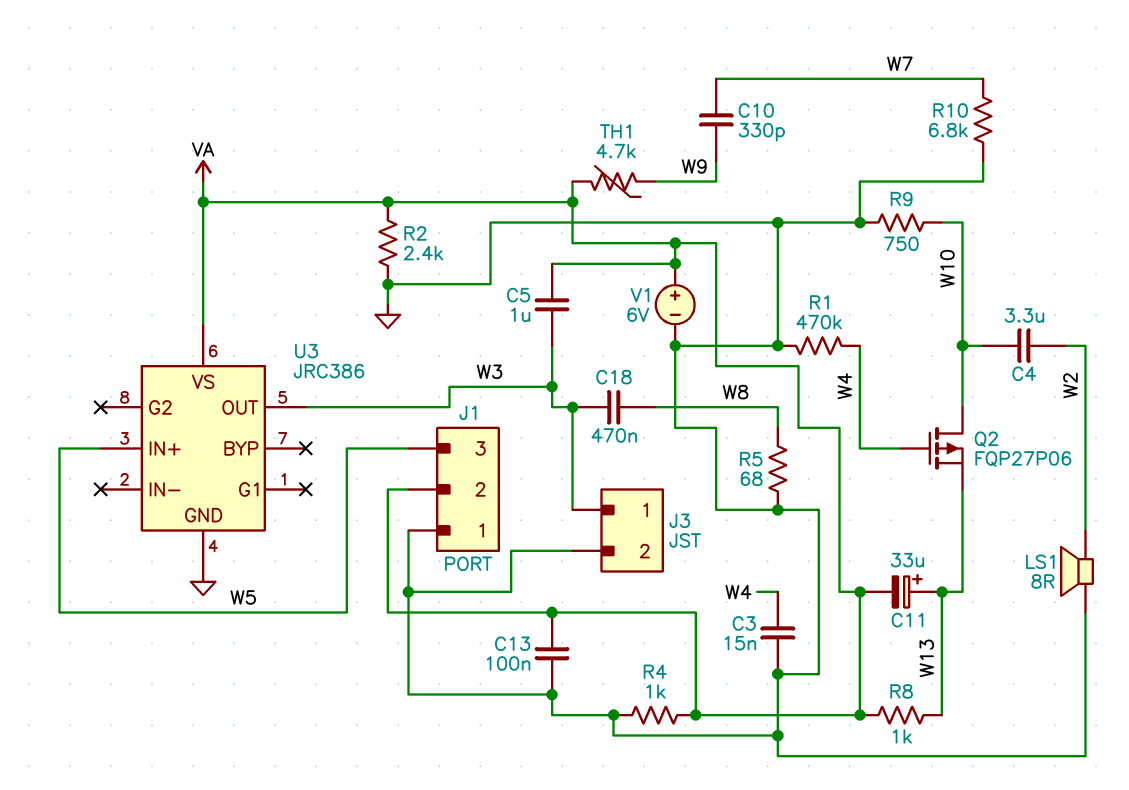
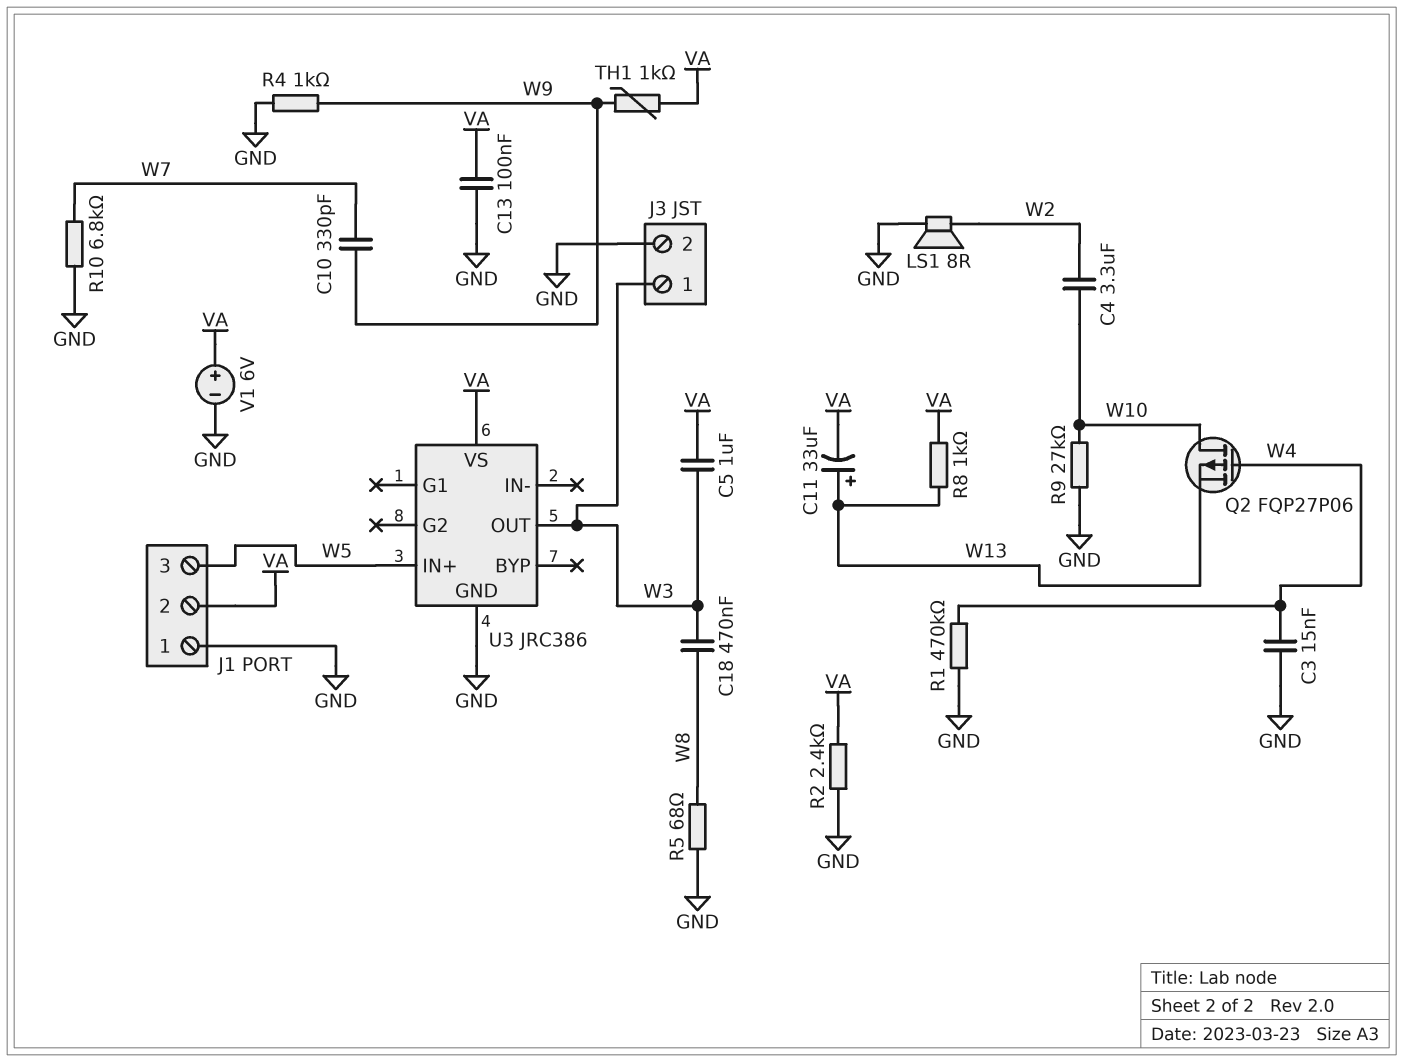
R4: 1k (GND, VA) -> 1k (GND, W9)
R9: 750 (GND, W10) -> 27k (GND, W10)
TH1: 4.7k (VA, W9) -> 1k (VA, W9)

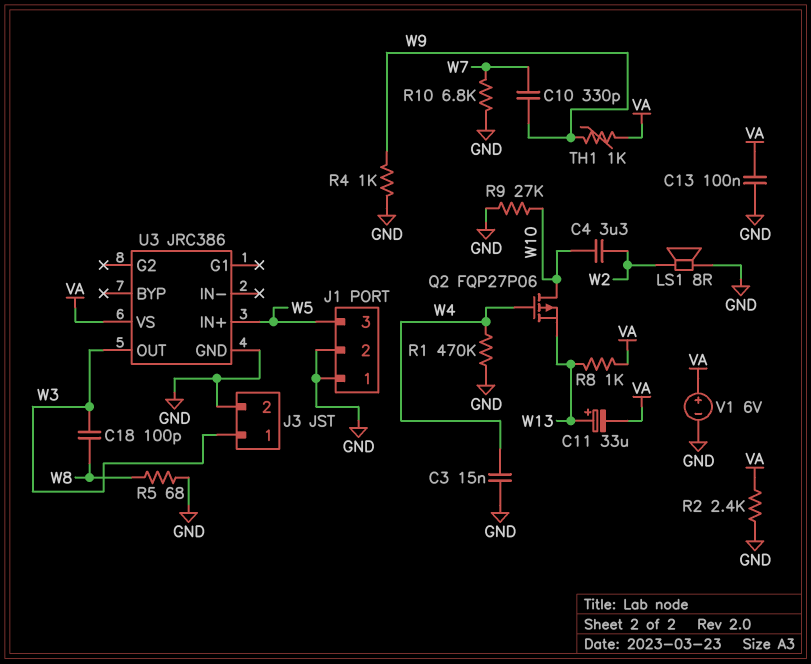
C5: 1uF (VA, W3) -> none
C18: 470nF (W3, W8) -> 100pF (W3, W8)
J1 pin 2: VA -> GND

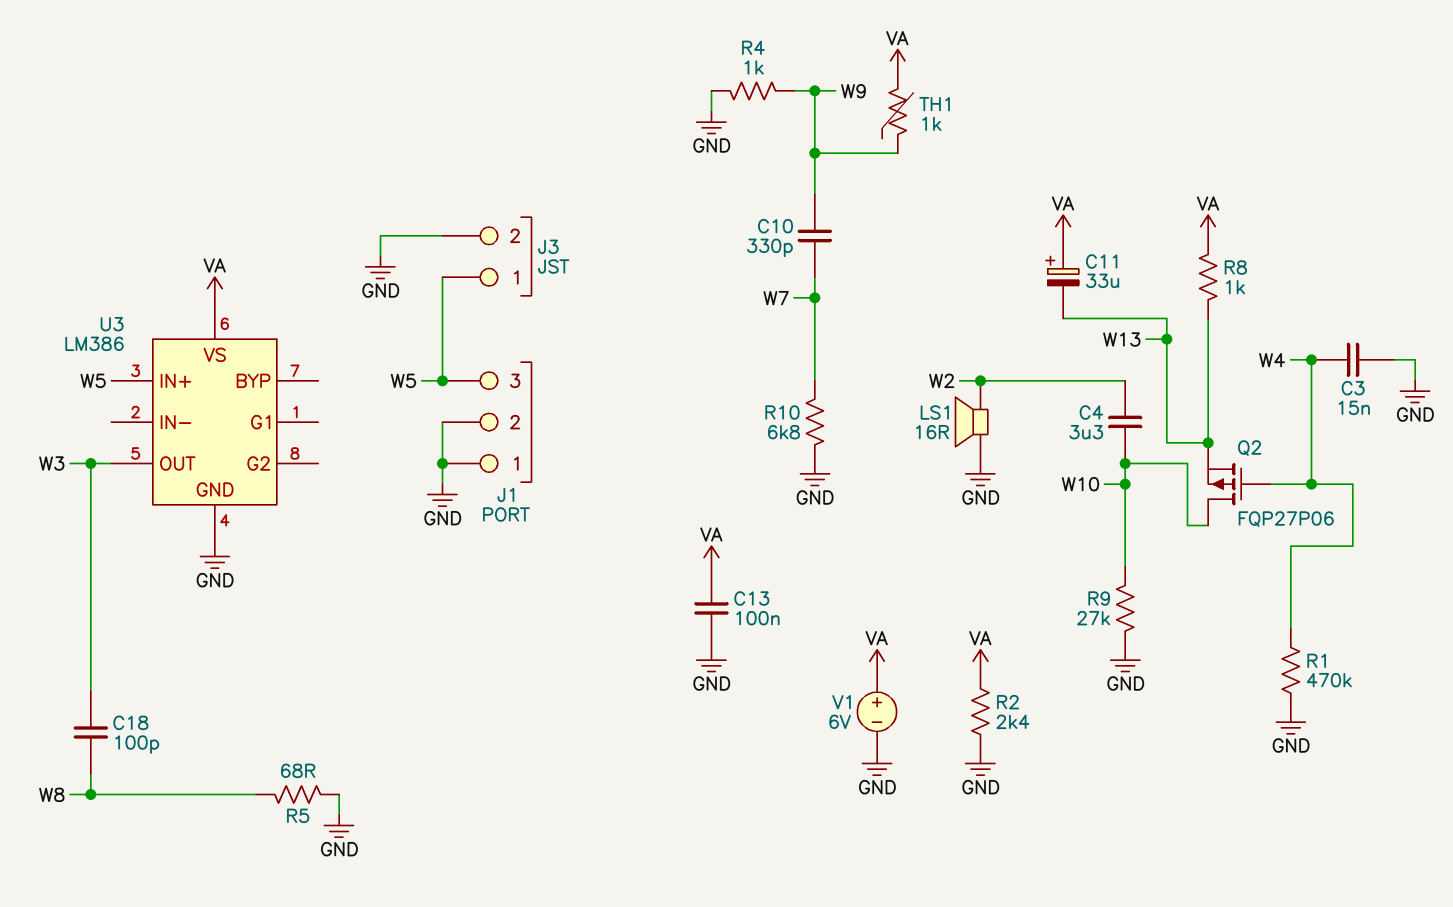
C11: 33uF (plus W13, minus VA) -> 33uF (plus VA, minus W13)
J3 pin 1: W3 -> W5
LS1: speaker 8R (GND, W2) -> speaker 16R (GND, W2)
U3: JRC386 -> LM386

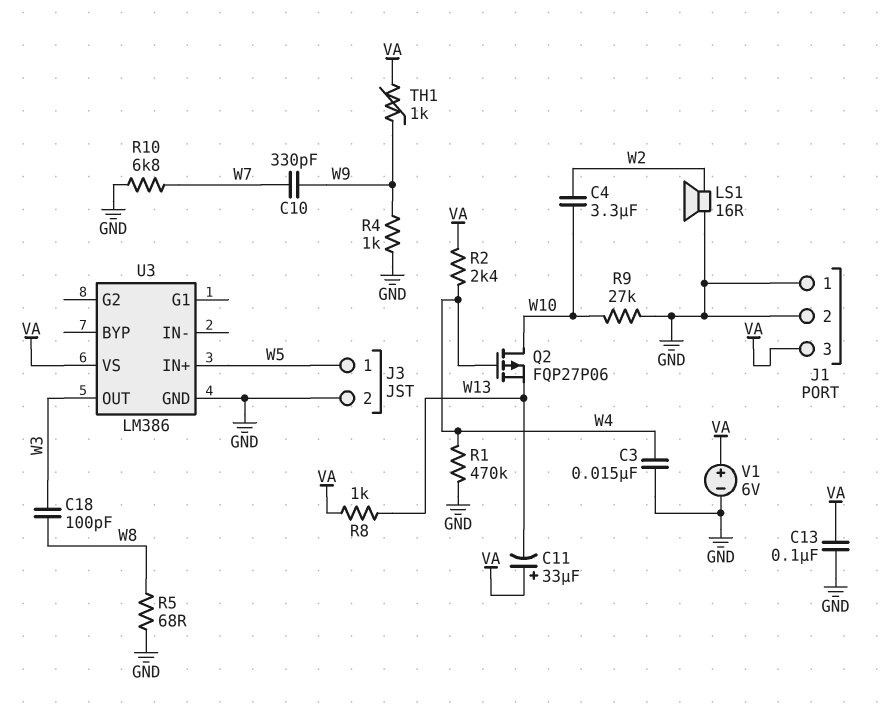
J1 pin 3: W5 -> VA
R2: 2.4k (GND, VA) -> 2.4k (VA, W4)

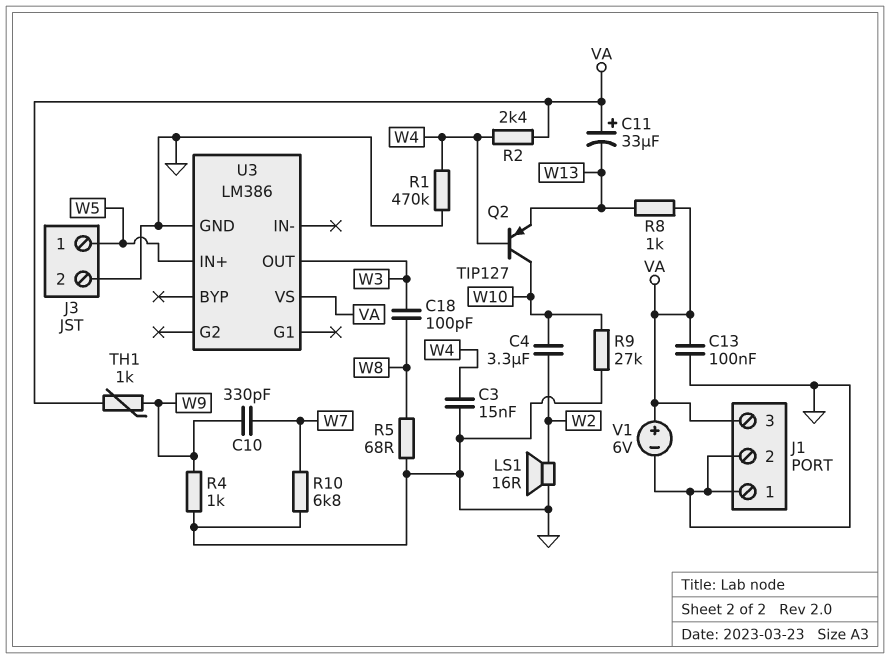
Q2: PMOS FQP27P06 (G W4, D W10, S W13) -> PNP TIP127 (B W4, C W10, E W13)

